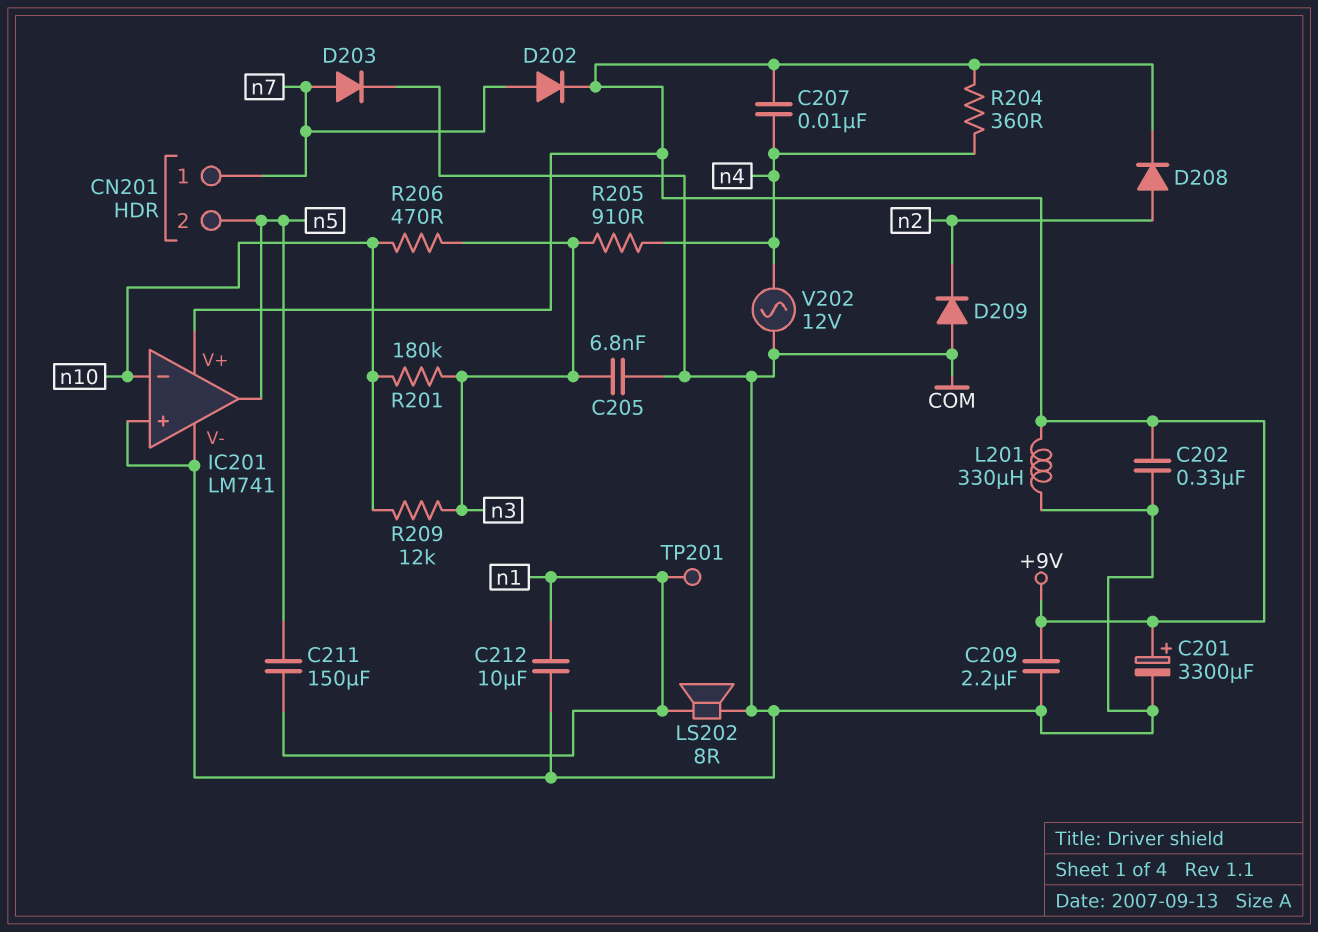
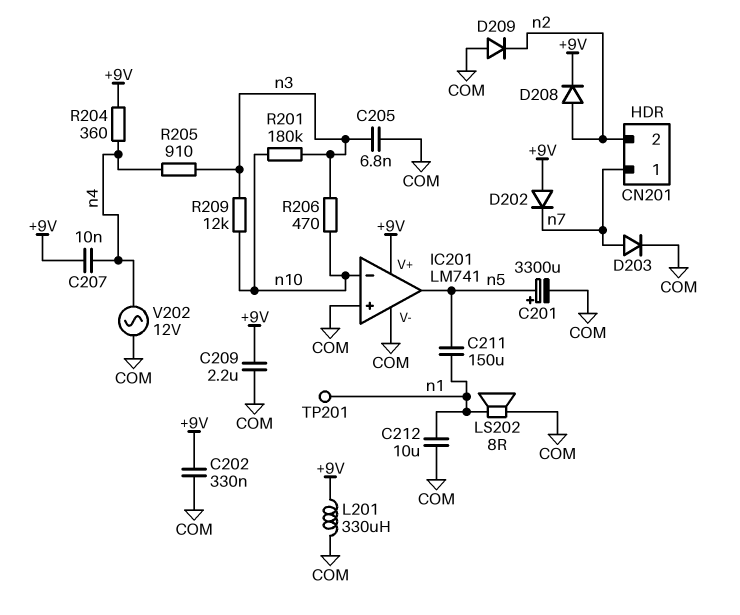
C201: 3300uF (plus +9V, minus COM) -> 3300uF (plus n5, minus COM)
CN201 pin 2: n5 -> n2
D202: diode (A n7, K +9V) -> diode (A +9V, K n7)

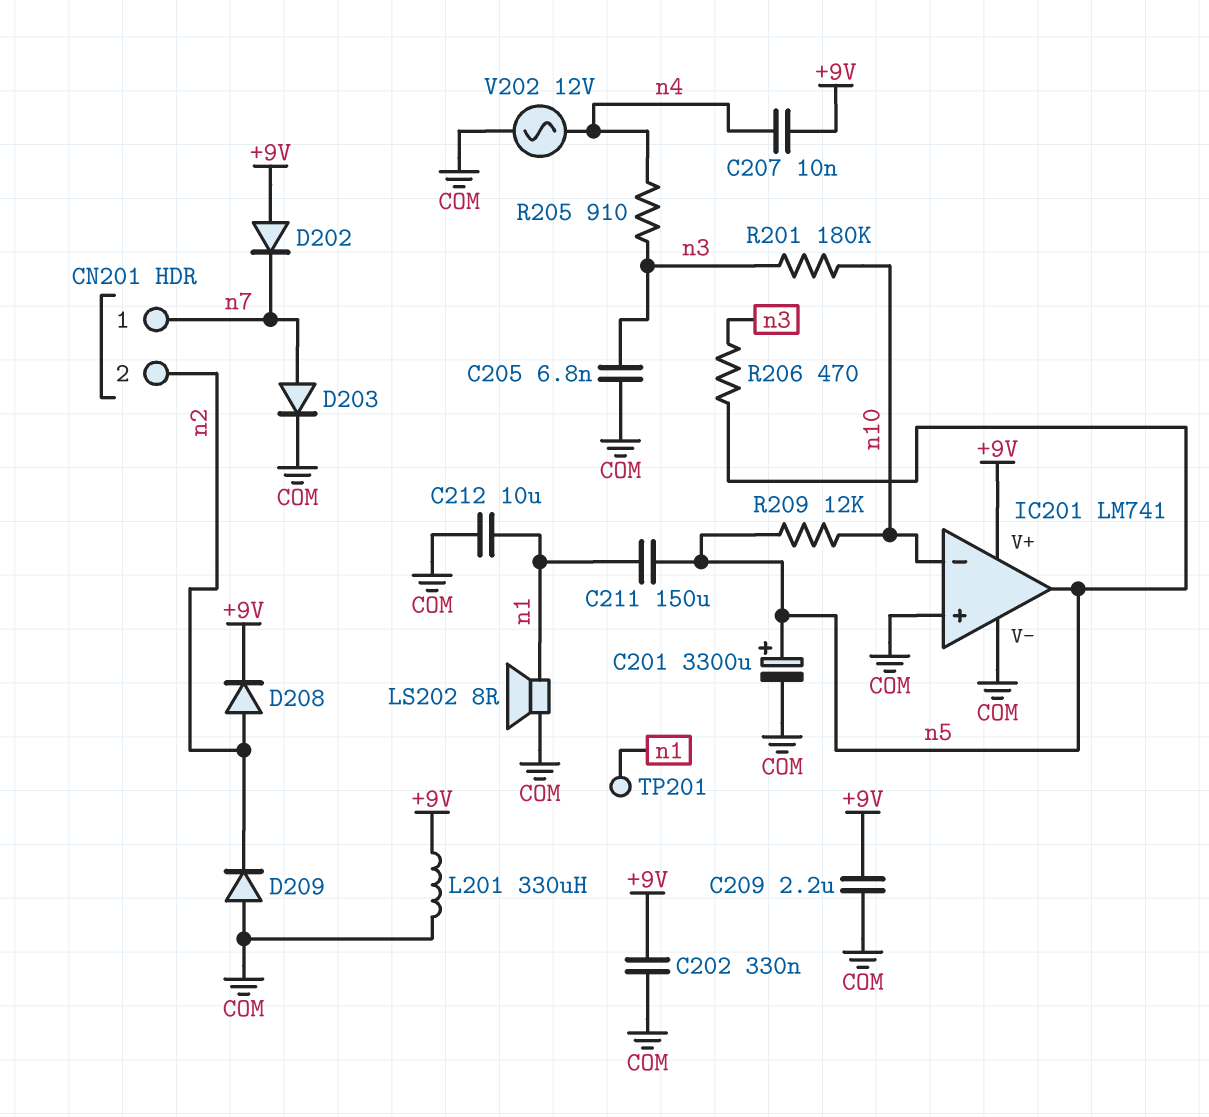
R204: 360 (+9V, n4) -> none
R206: 470 (n3, n10) -> 470 (n3, n5)
R209: 12k (n3, n10) -> 12k (n5, n10)

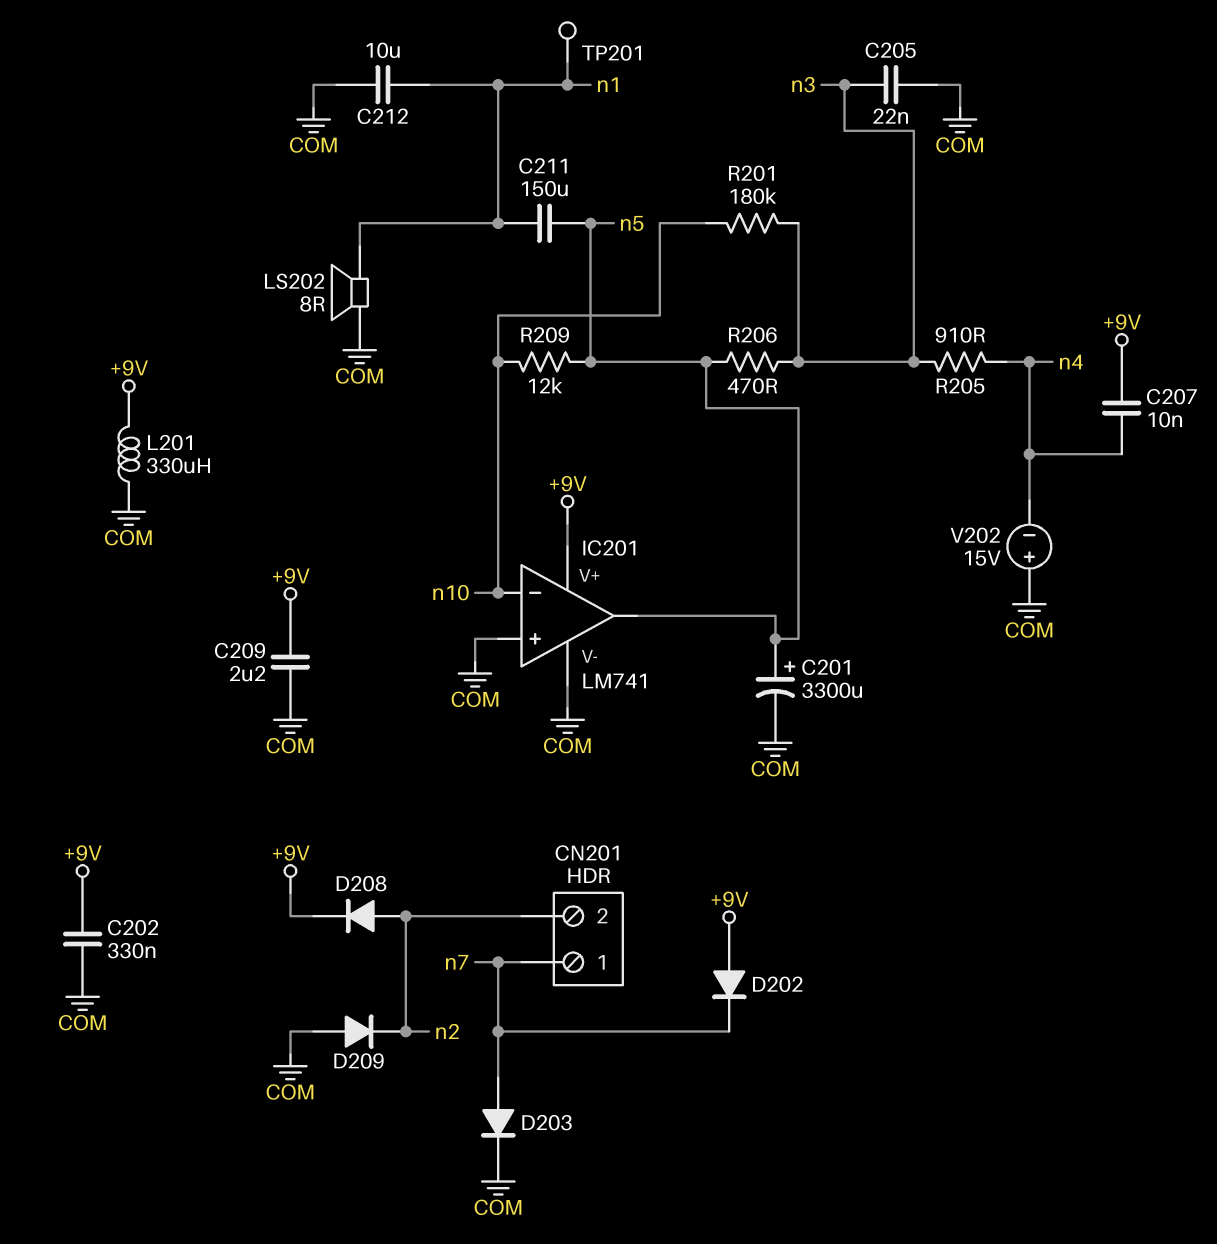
C205: 6.8nF (COM, n3) -> 22nF (COM, n3)
V202: AC 12V (COM, n4) -> 15V (plus COM, minus n4)

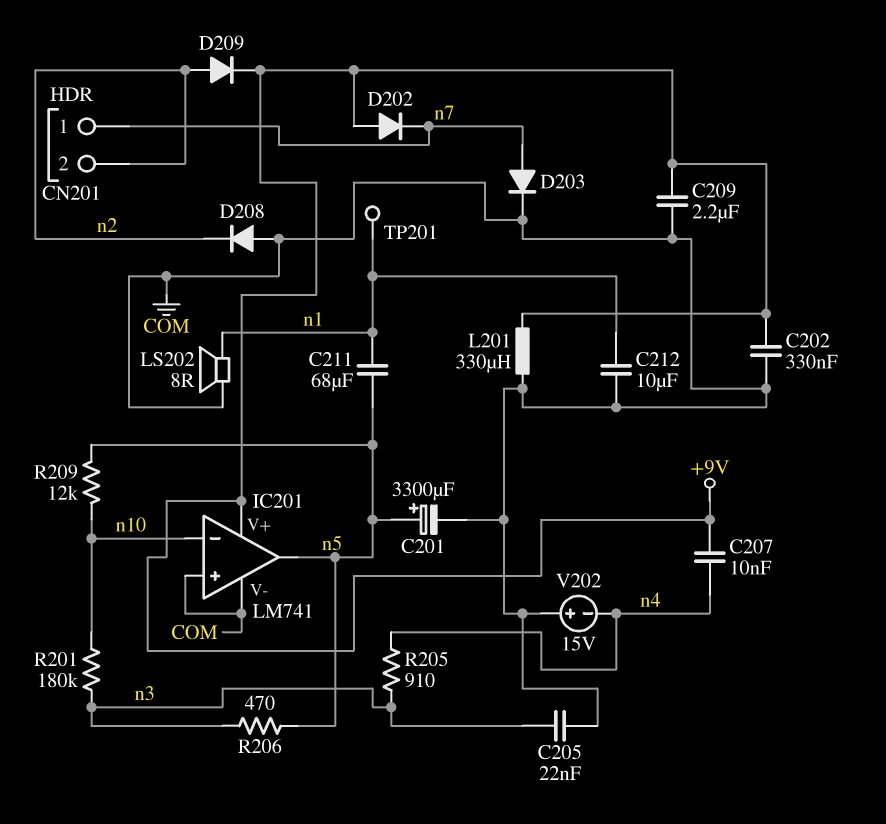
C211: 150uF (n1, n5) -> 68uF (n1, n5)
D208: diode (A n2, K +9V) -> diode (A COM, K n2)
D209: diode (A COM, K n2) -> diode (A n2, K +9V)

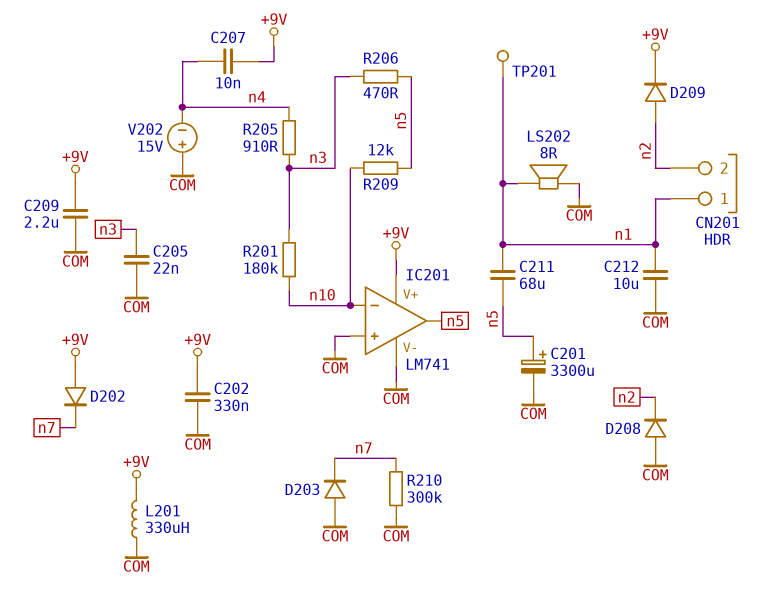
CN201 pin 1: n7 -> n1
D203: diode (A n7, K COM) -> diode (A COM, K n7)
R210: none -> 300k (COM, n7)

